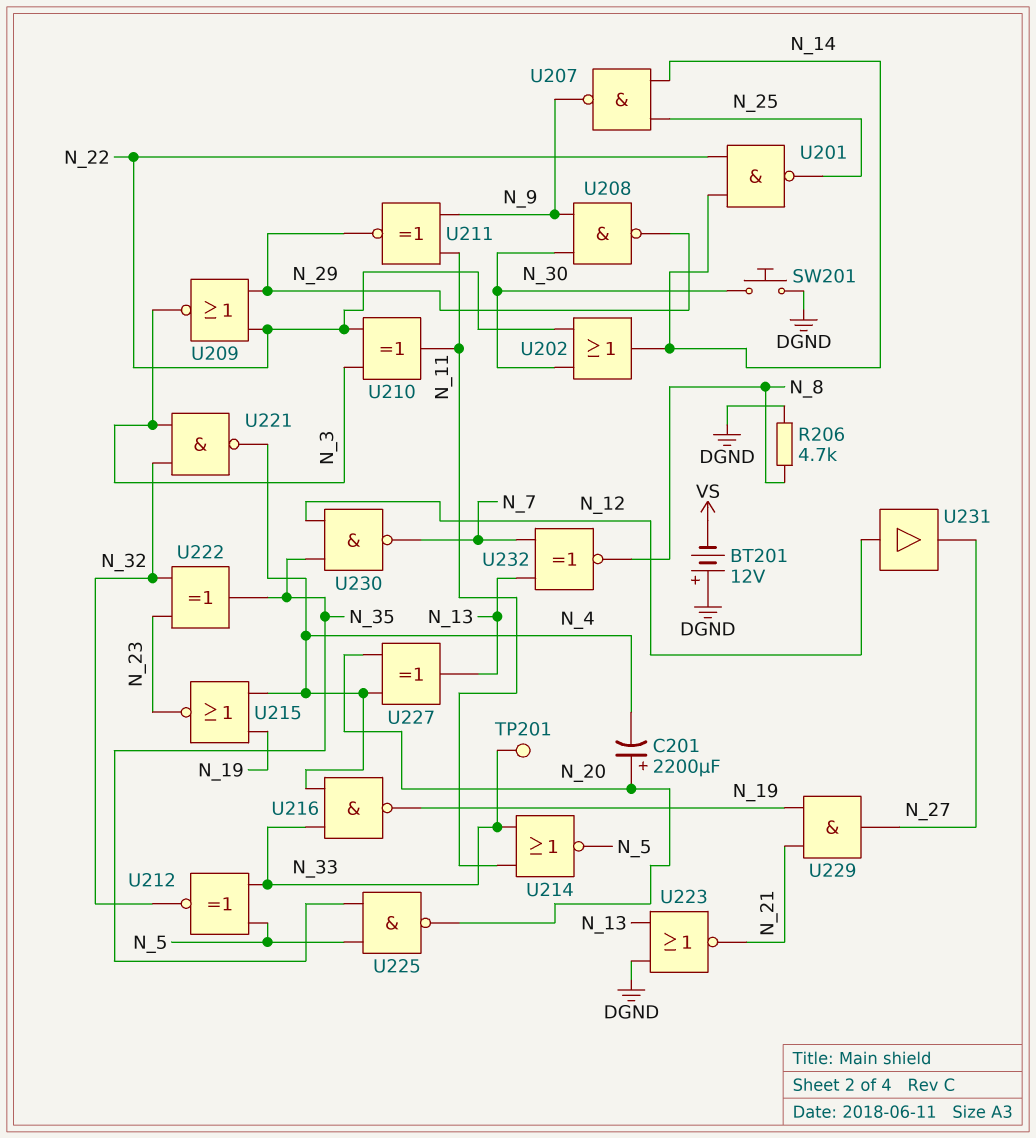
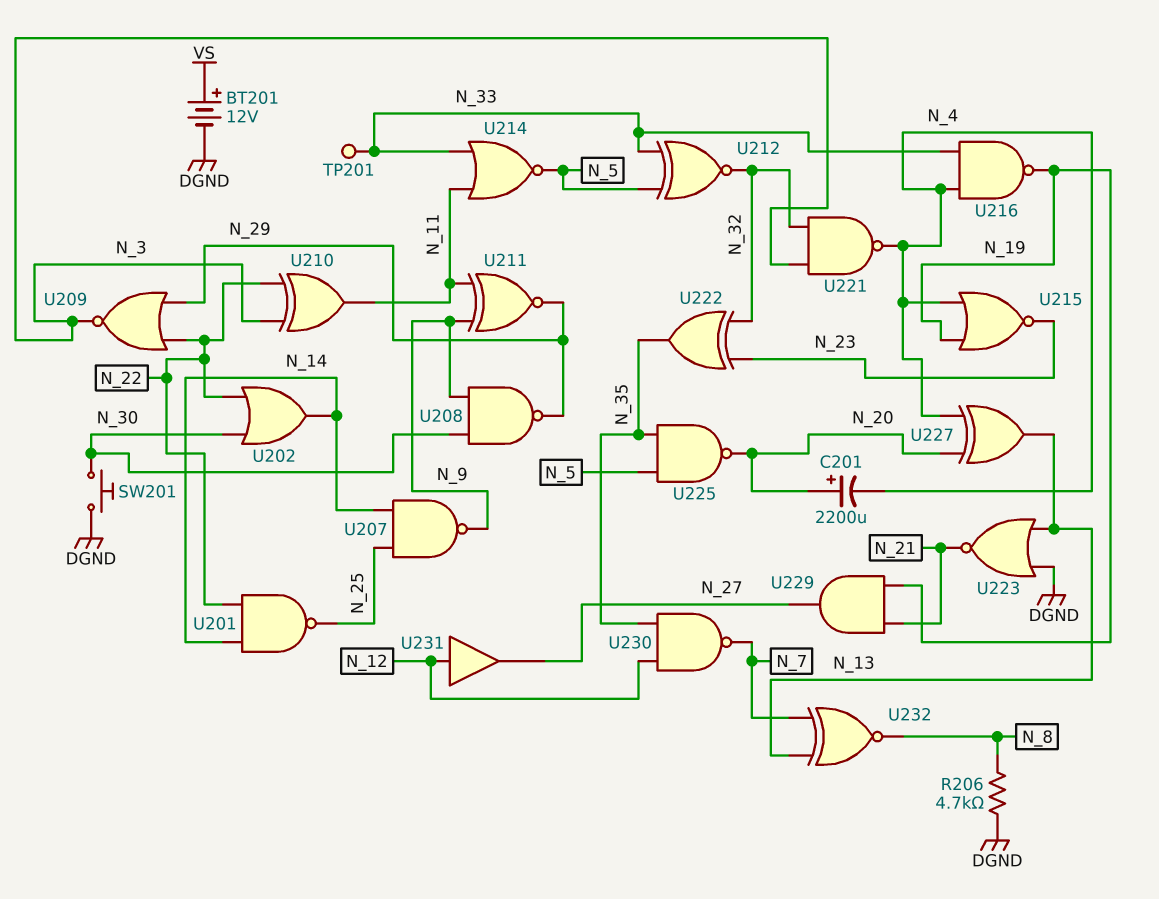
BT201: 12V (plus DGND, minus VS) -> 12V (plus VS, minus DGND)

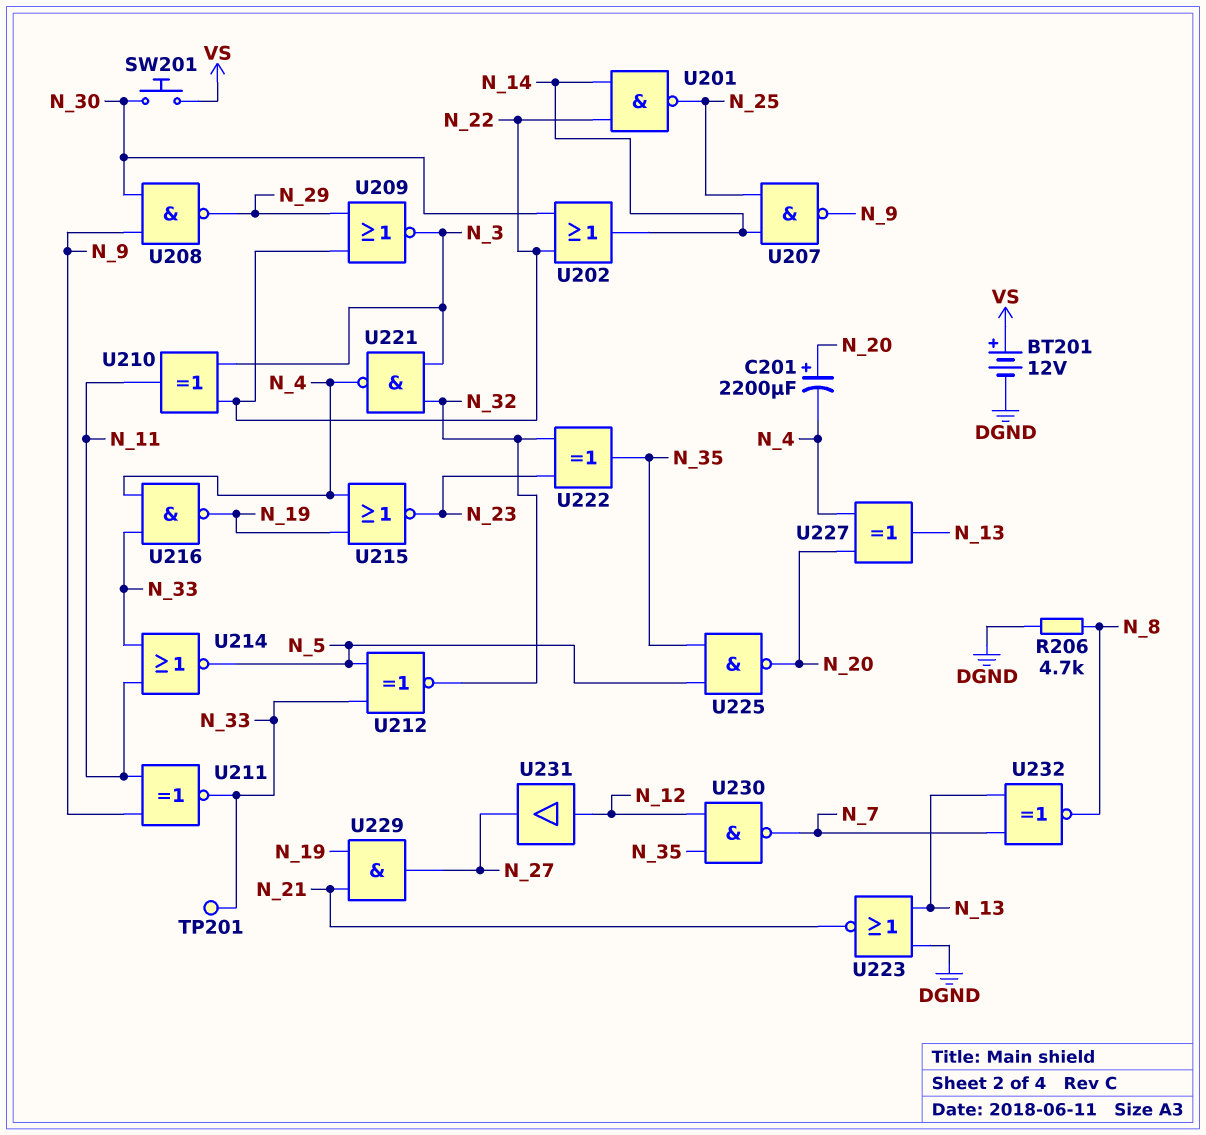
SW201: button (DGND, N_30) -> button (N_30, VS)
U211: XNOR (in N_9, in N_11, out N_29) -> XNOR (in N_9, in N_11, out N_33)

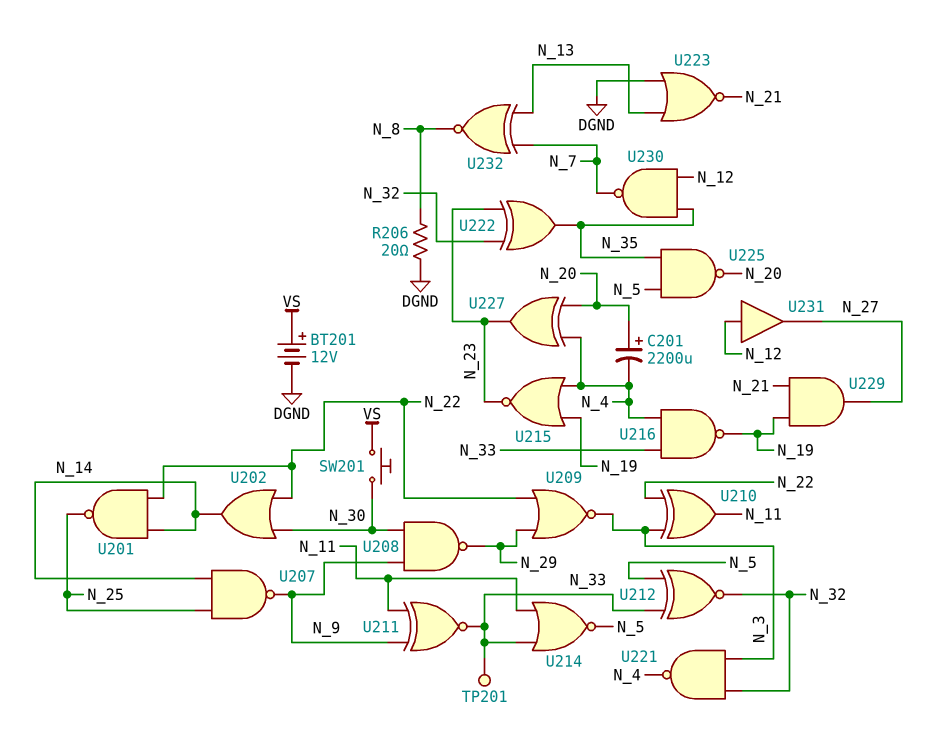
R206: 4.7k (DGND, N_8) -> 20 (DGND, N_8)
U227: XOR (in N_4, in N_20, out N_13) -> XOR (in N_4, in N_20, out N_23)

